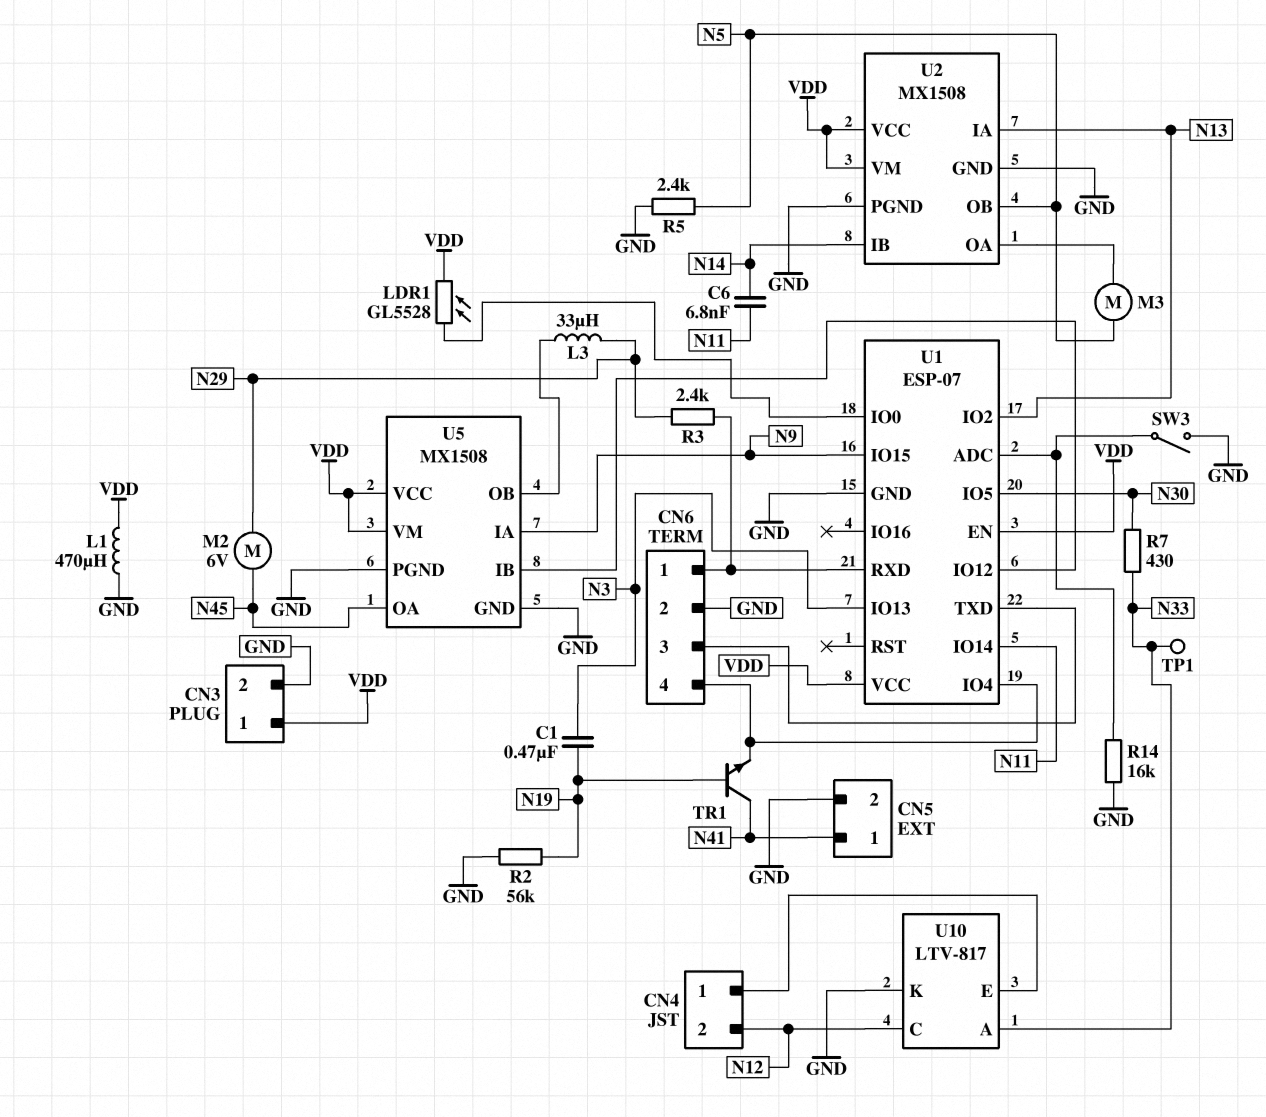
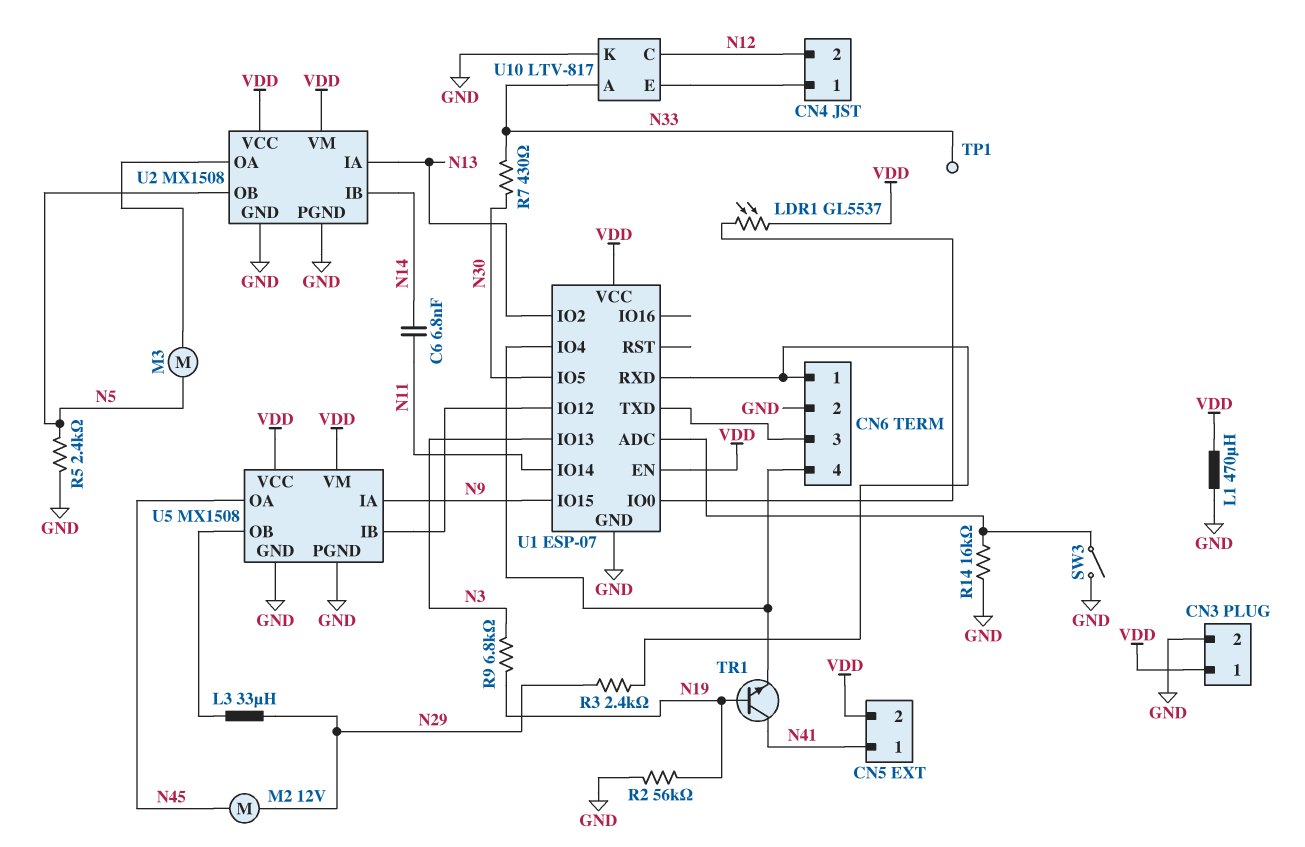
C1: 470nF (N3, N19) -> none
CN5 pin 2: GND -> VDD
LDR1: GL5528 (U1/IO0, VDD) -> GL5537 (U1/IO0, VDD)
M2: motor 6V (N29, N45) -> motor 12V (N29, N45)
R9: none -> 6.8k (N3, N19)

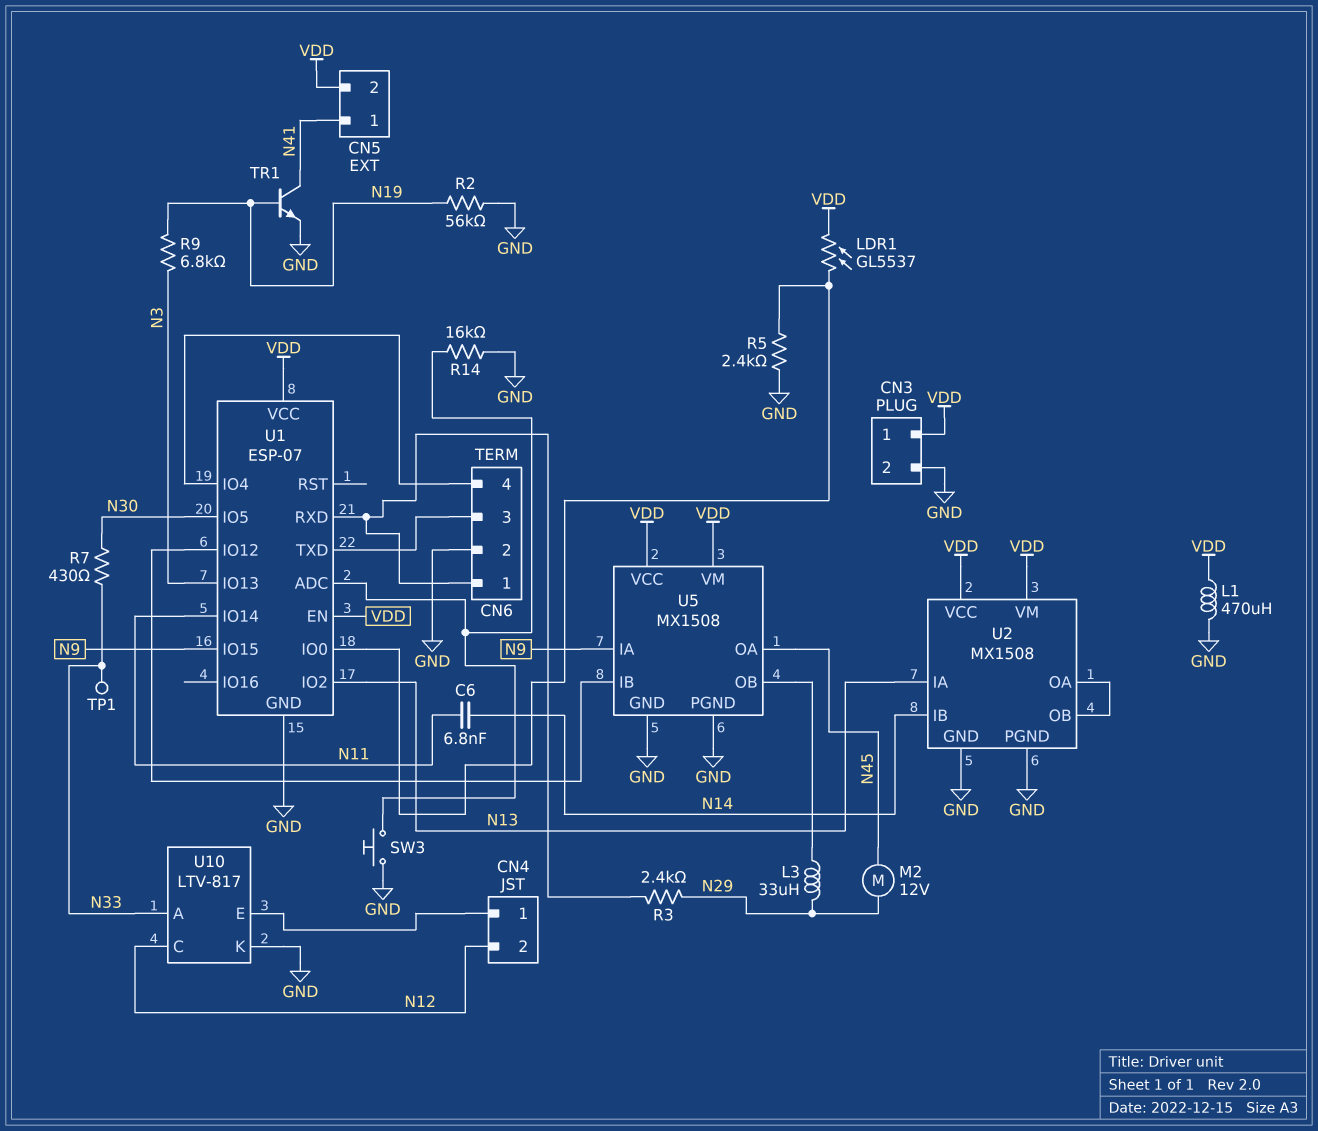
M3: motor (N5, U2/OA) -> none
R5: 2.4k (GND, N5) -> 2.4k (GND, U1/IO0)
SW3: switch (GND, U1/ADC) -> button (GND, U1/ADC)
TR1: NPN (B N19, C N41, E CN6/4) -> NPN (B N19, C N41, E GND)
U2 pin OB: N5 -> U2/OA

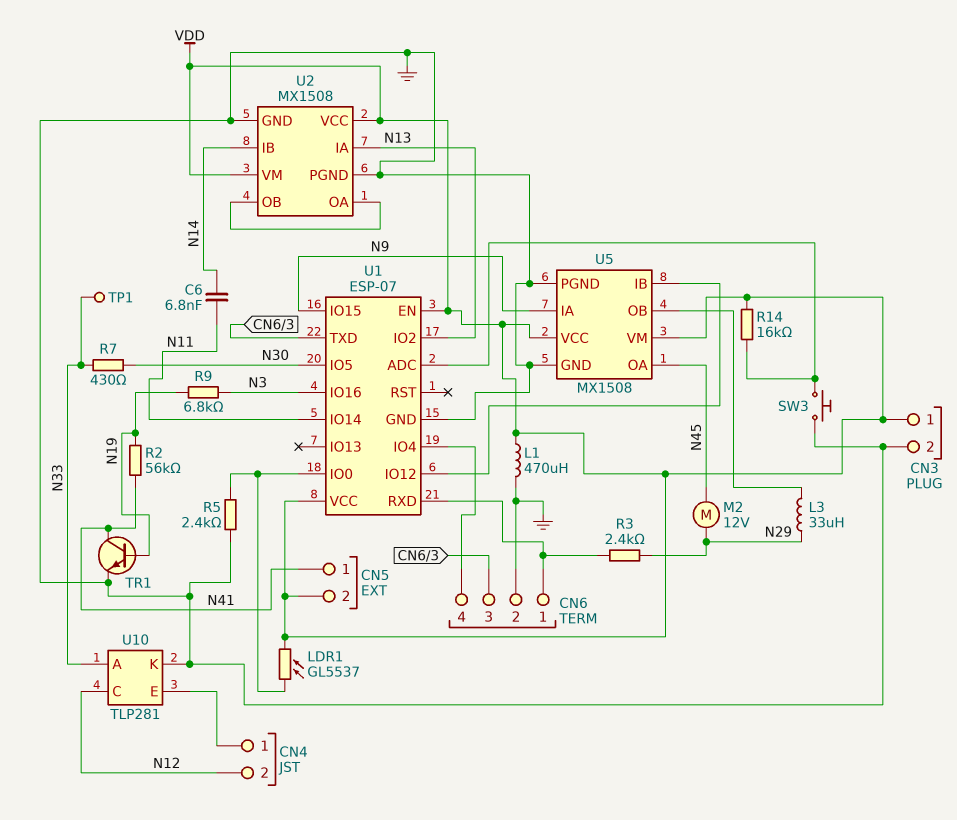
R2: 56k (GND, N19) -> 56k (N19, N41)
R14: 16k (GND, U1/ADC) -> 16k (U1/ADC, VDD)
U1 pin IO13: N3 -> none
U1 pin IO16: none -> N3
U10: LTV-817 -> TLP281

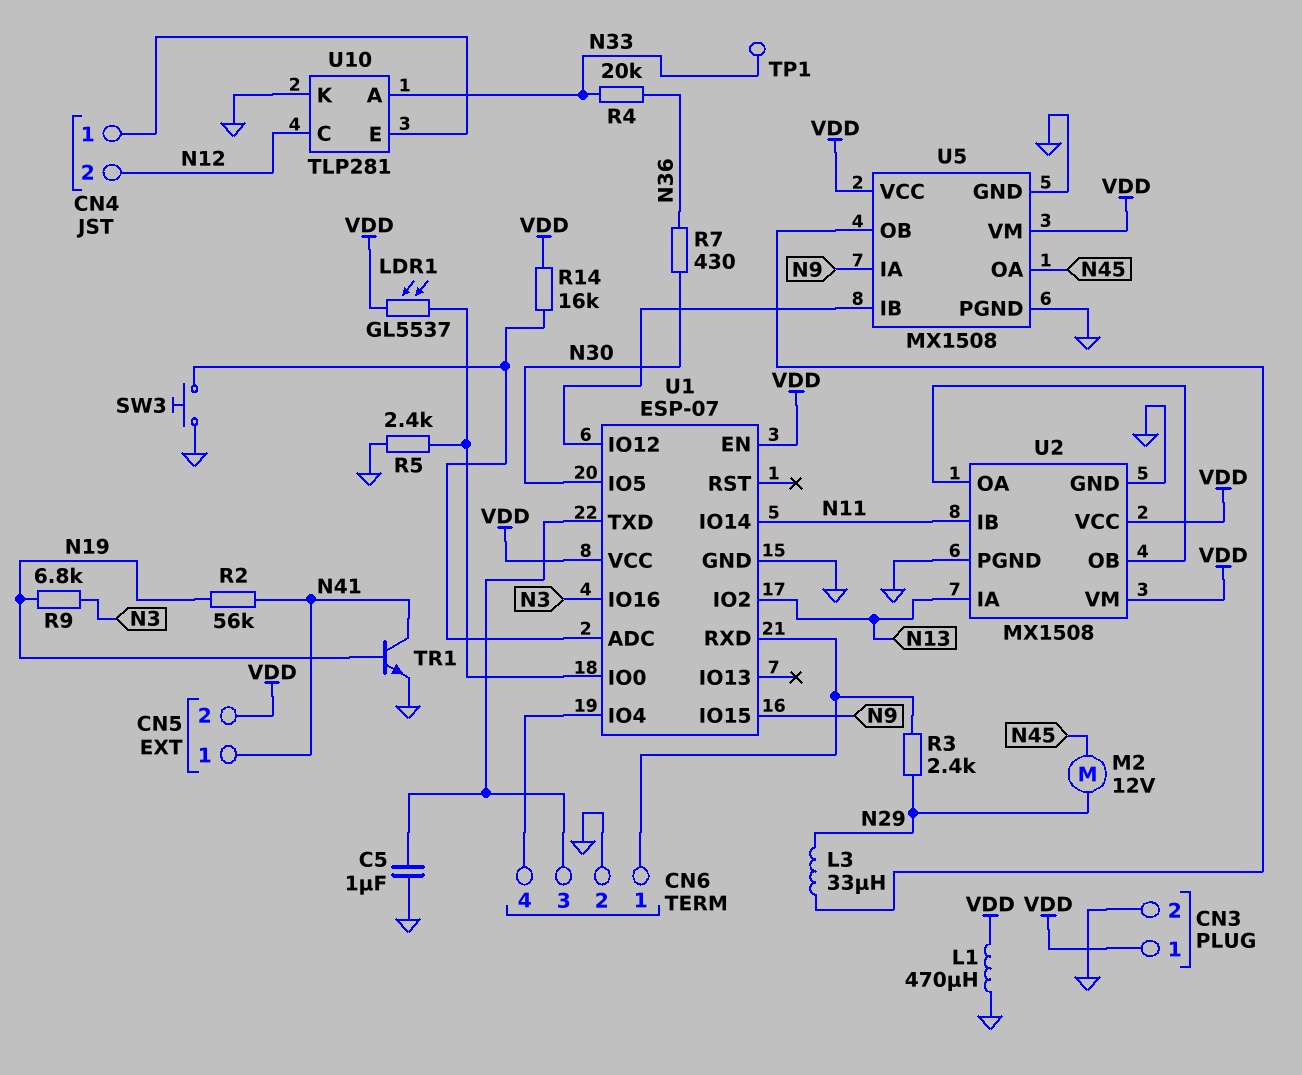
C5: none -> 1uF (CN6/3, GND)
C6: 6.8nF (N11, N14) -> none
R4: none -> 20k (N33, N36)
R7: 430 (N30, N33) -> 430 (N30, N36)
U2 pin IB: N14 -> N11

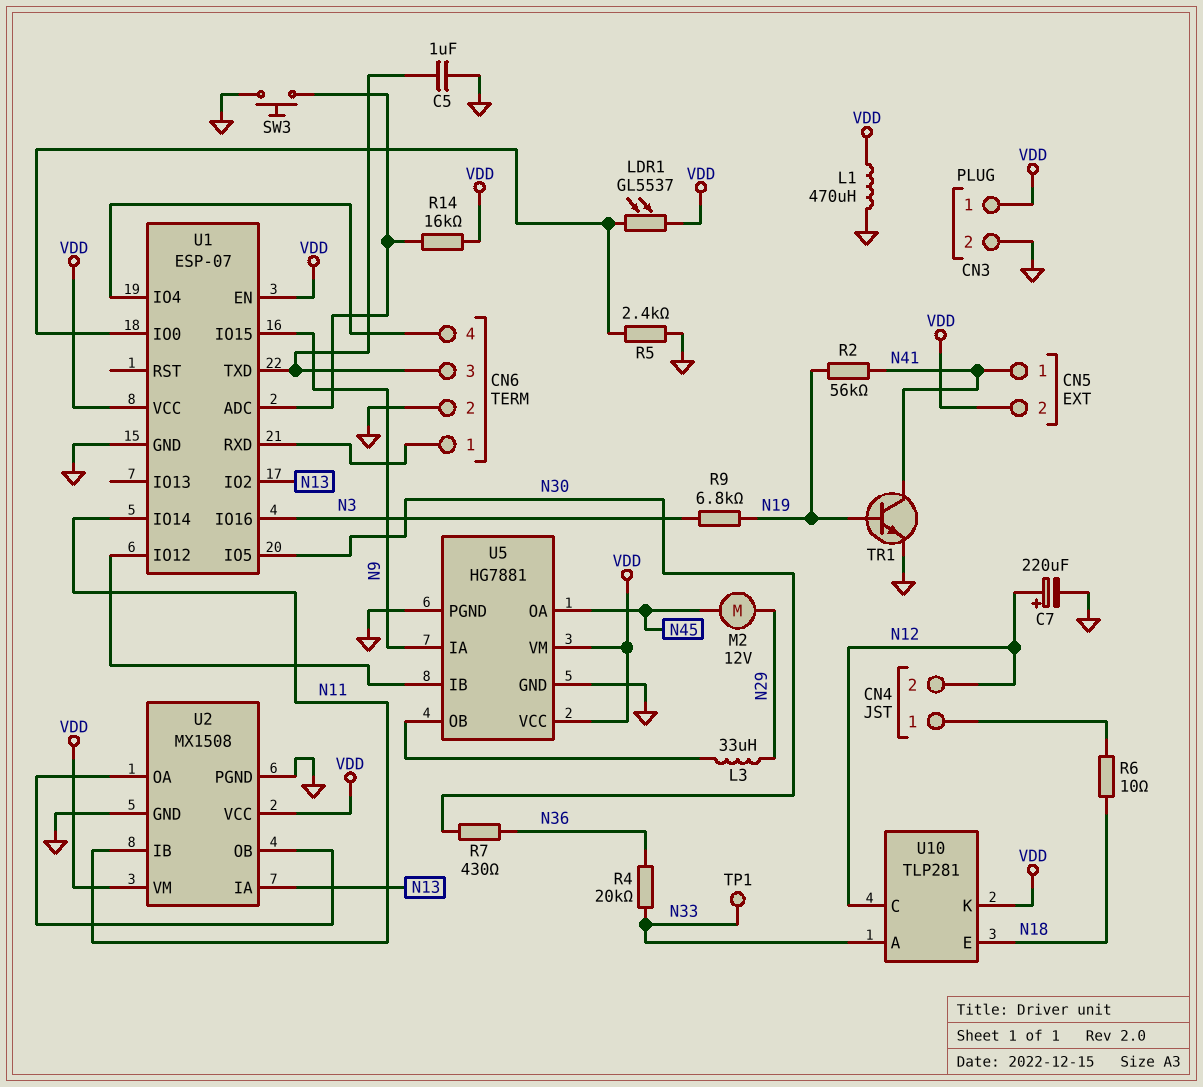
C7: none -> 220uF (plus N12, minus GND)
R3: 2.4k (CN6/1, N29) -> none
R6: none -> 10 (CN4/1, N18)
U5: MX1508 -> HG7881
U10 pin E: CN4/1 -> N18
U10 pin K: GND -> VDD

